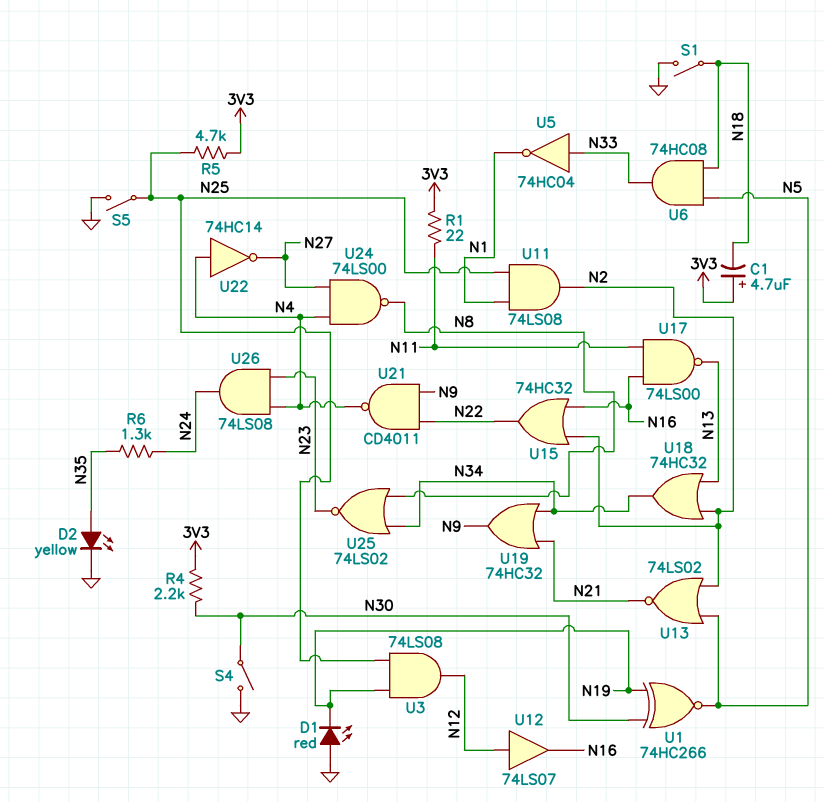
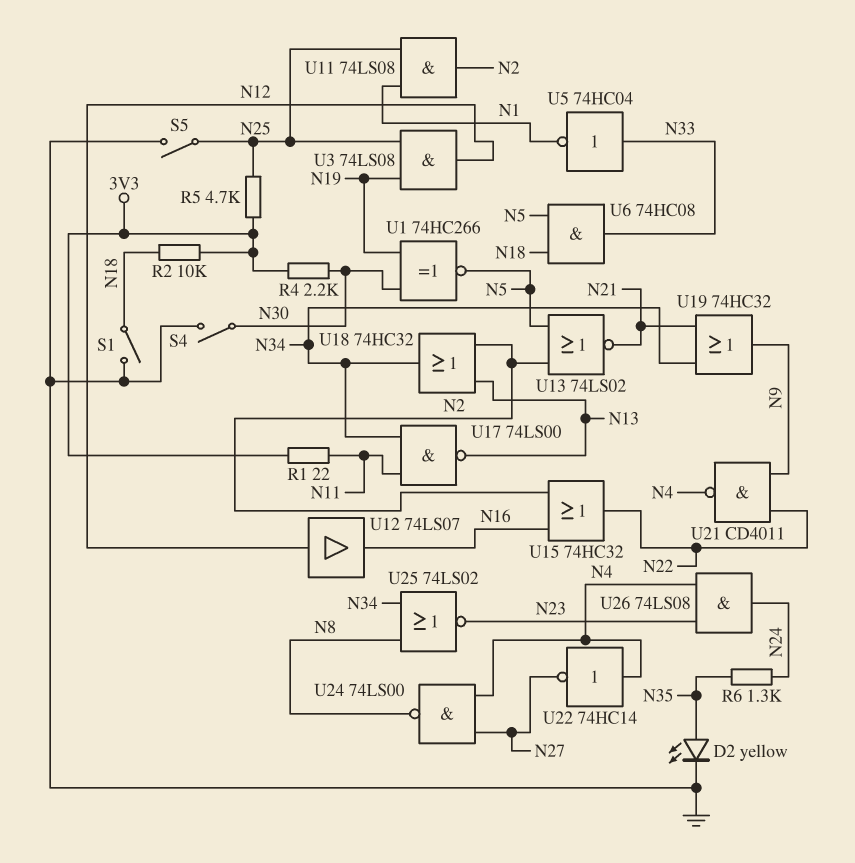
C1: 4.7uF (plus 3V3, minus N18) -> none
D1: LED red (A GND, K N19) -> none
R2: none -> 10k (3V3, N18)
U17: NAND 74LS00 (in N11, in N16, out N13) -> NAND 74LS00 (in N11, in N34, out N13)

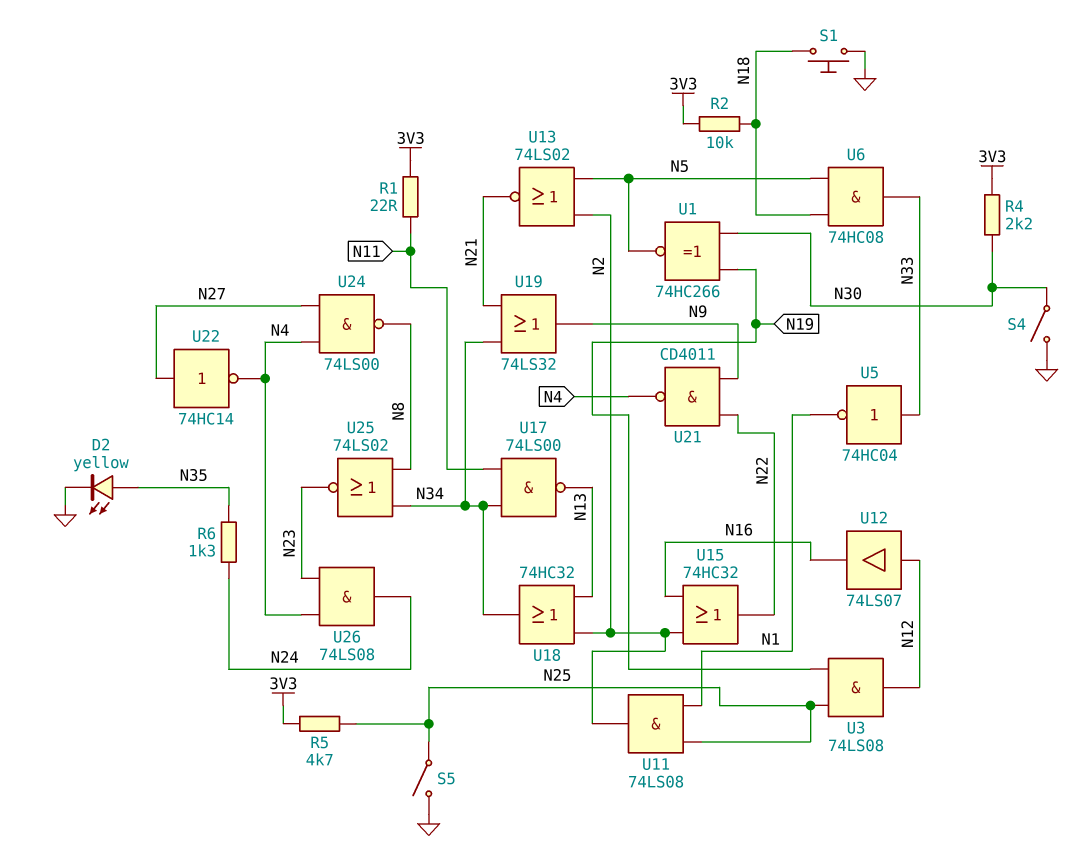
S1: switch (GND, N18) -> button (GND, N18)
U19: OR 74HC32 (in N21, in N34, out N9) -> OR 74LS32 (in N21, in N34, out N9)
U22: NOT 74HC14 (in N4, out N27) -> NOT 74HC14 (in N27, out N4)

